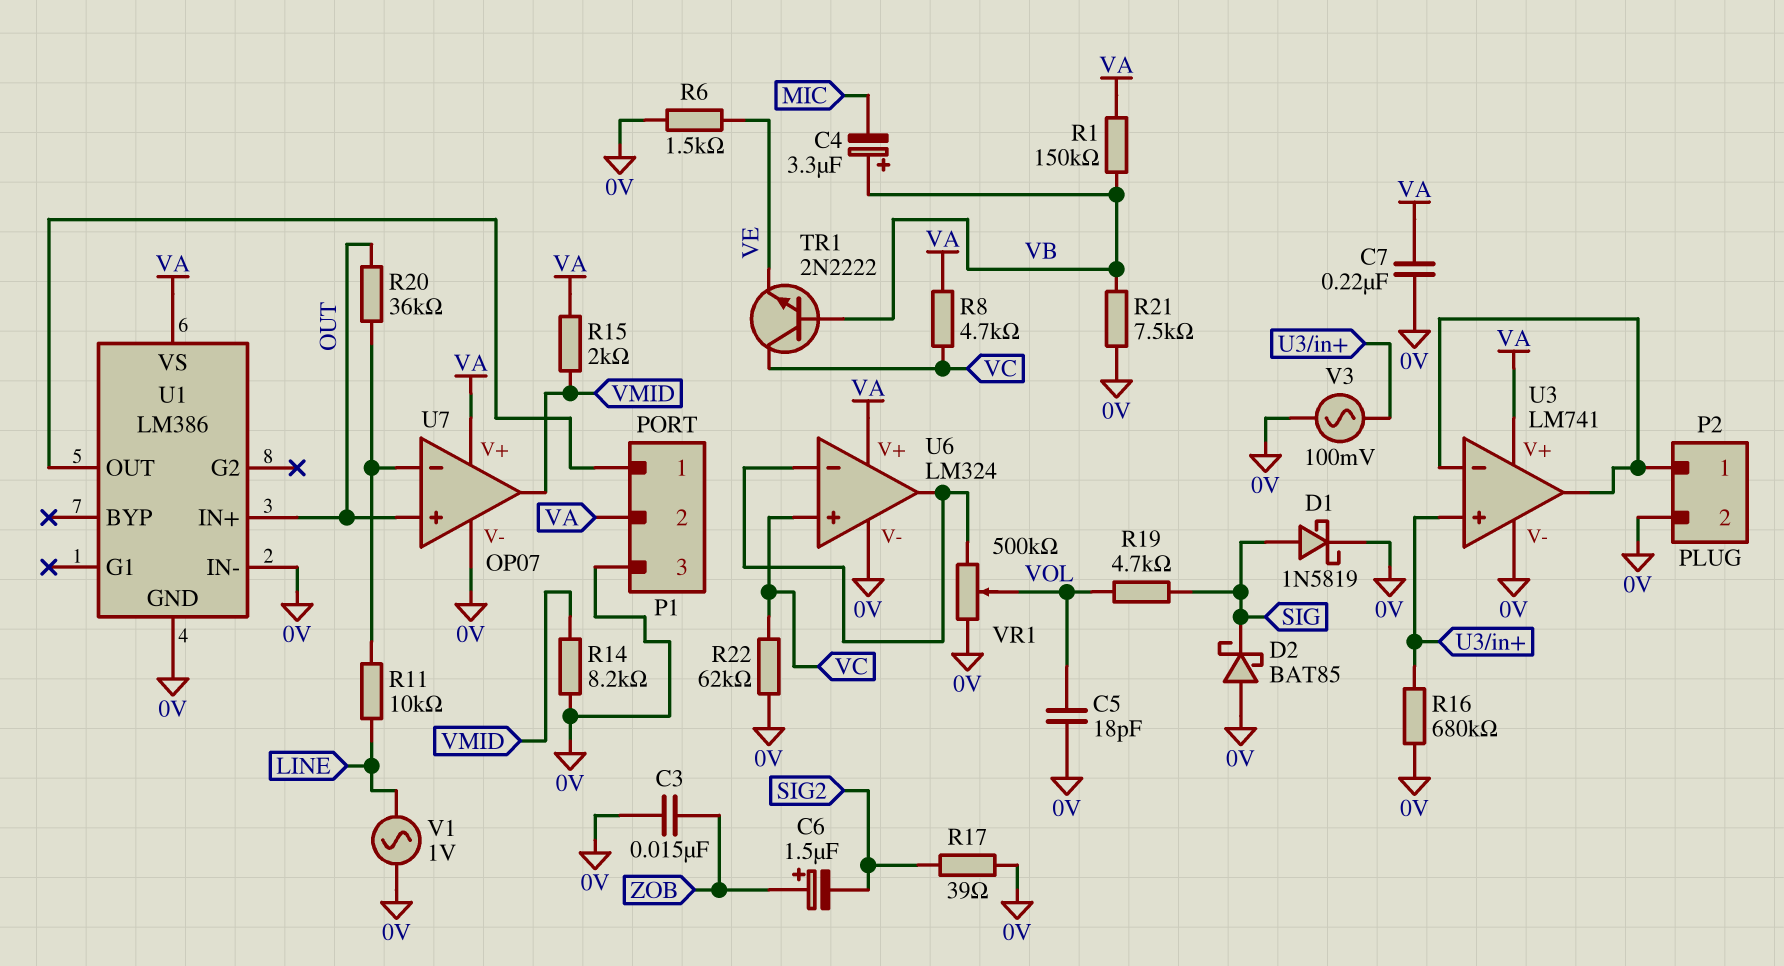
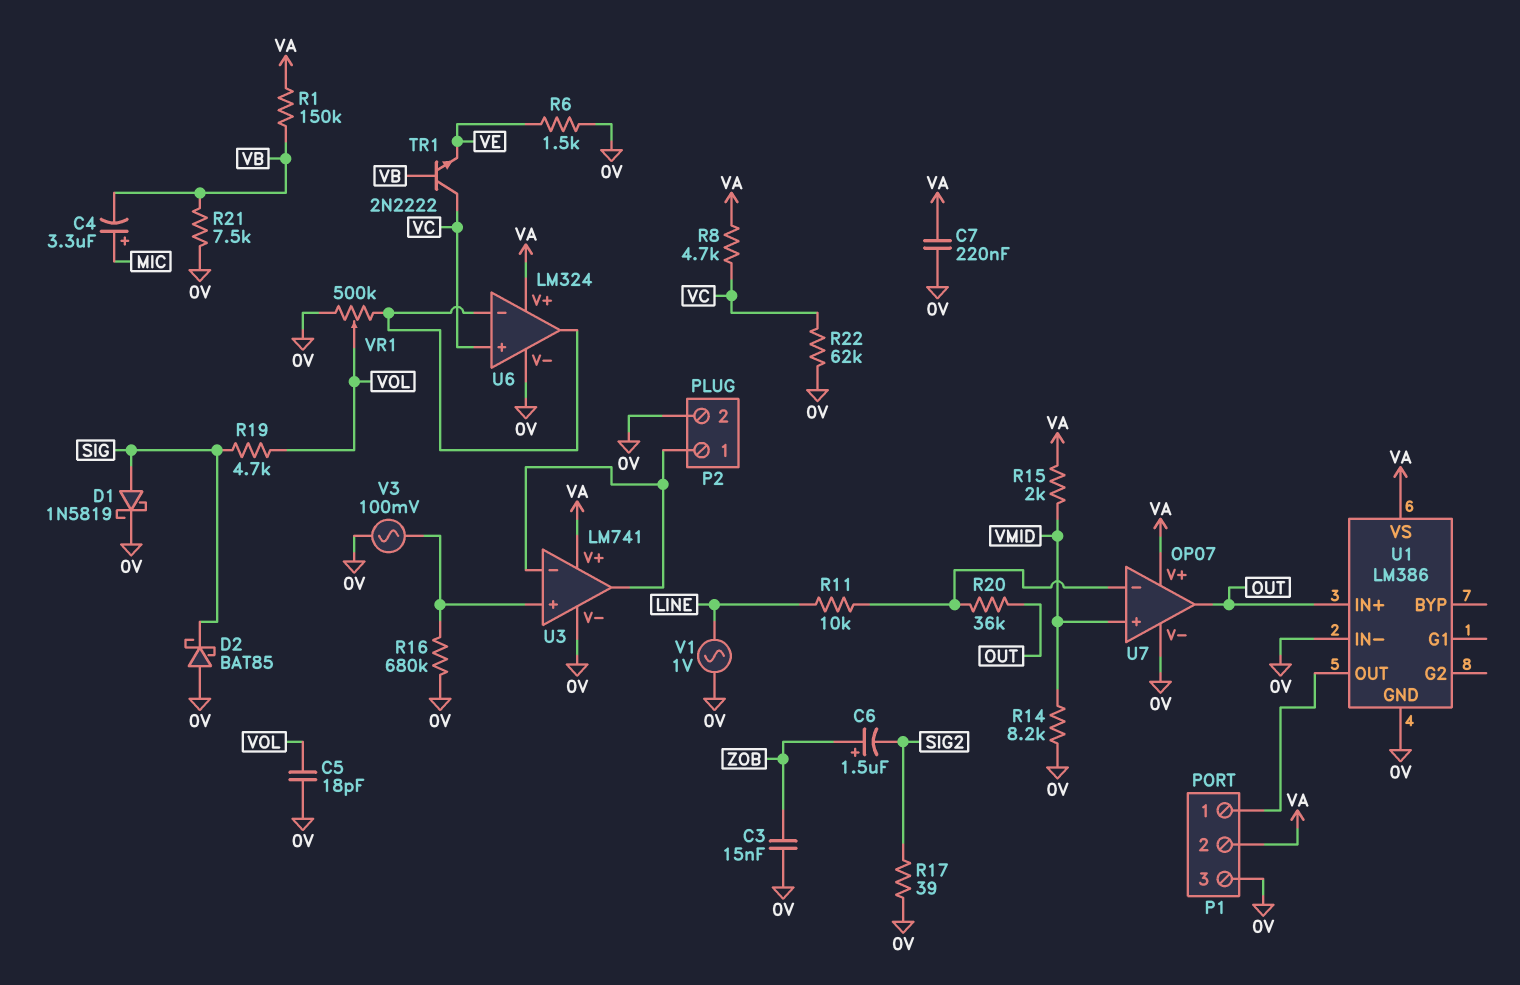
C4: 3.3uF (plus VB, minus MIC) -> 3.3uF (plus MIC, minus VB)
U7 pin in+: OUT -> VMID
U7 pin out: VMID -> OUT

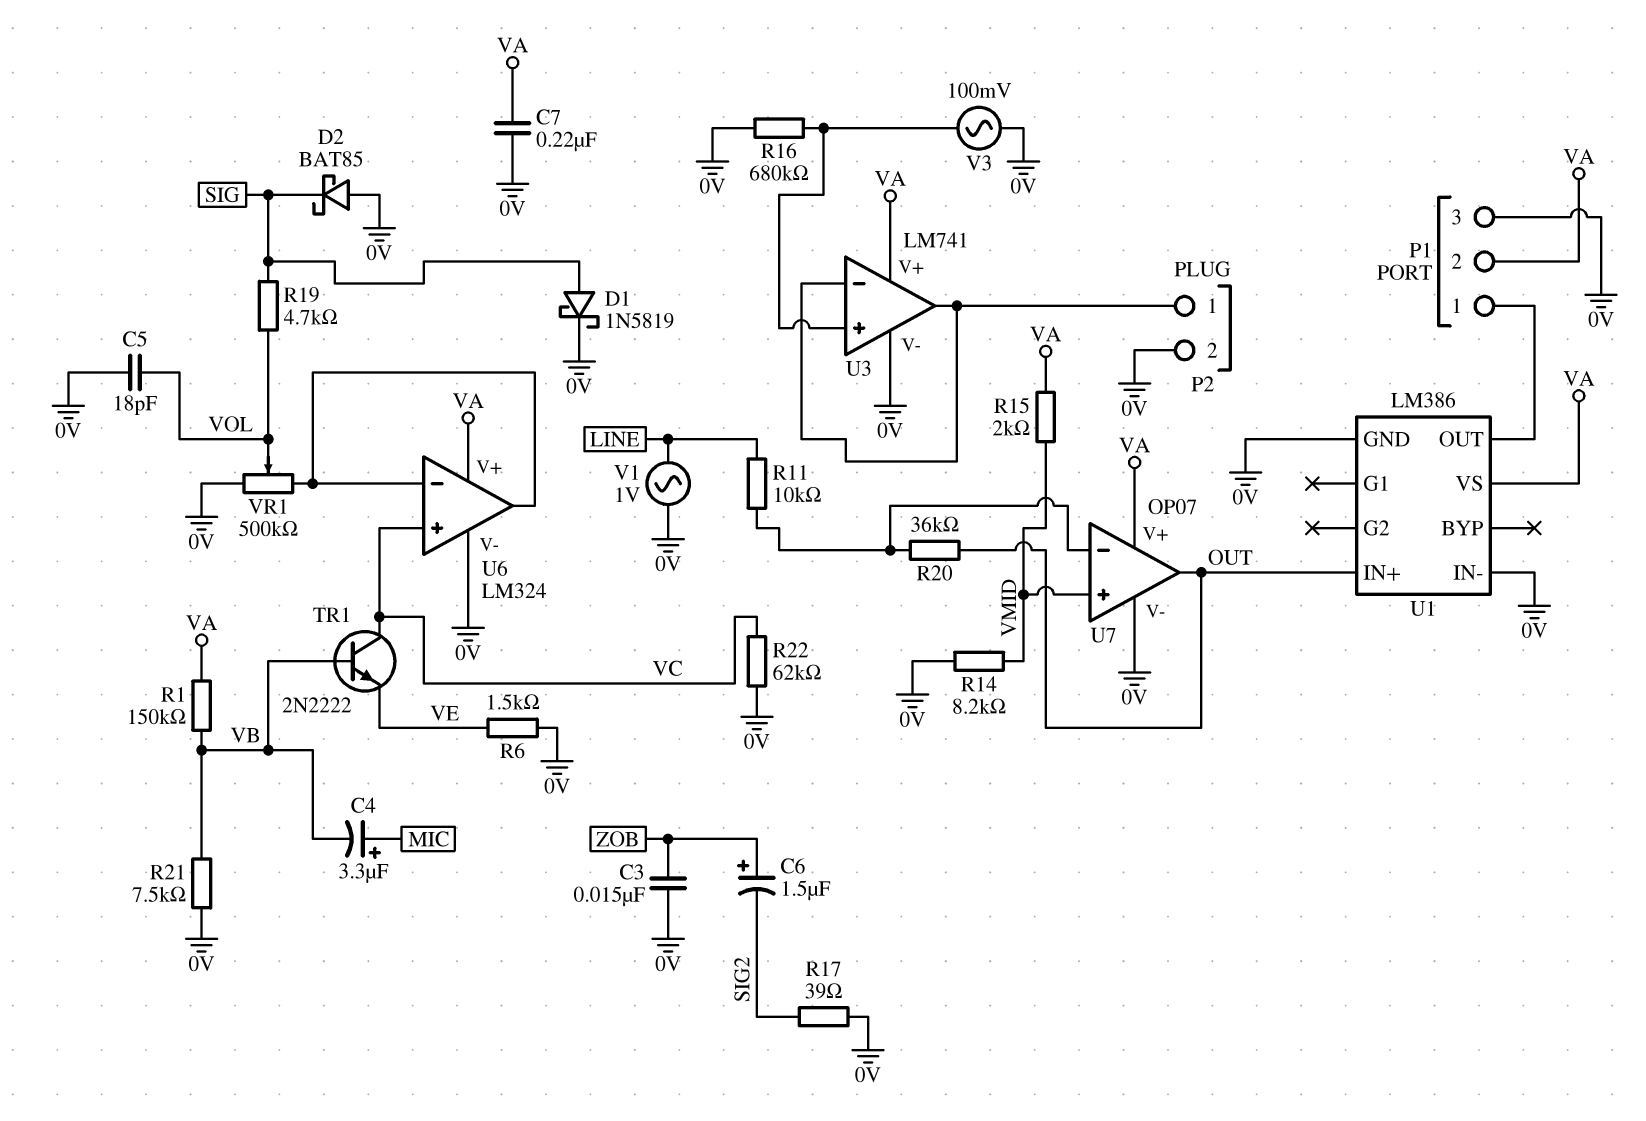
R8: 4.7k (VA, VC) -> none

